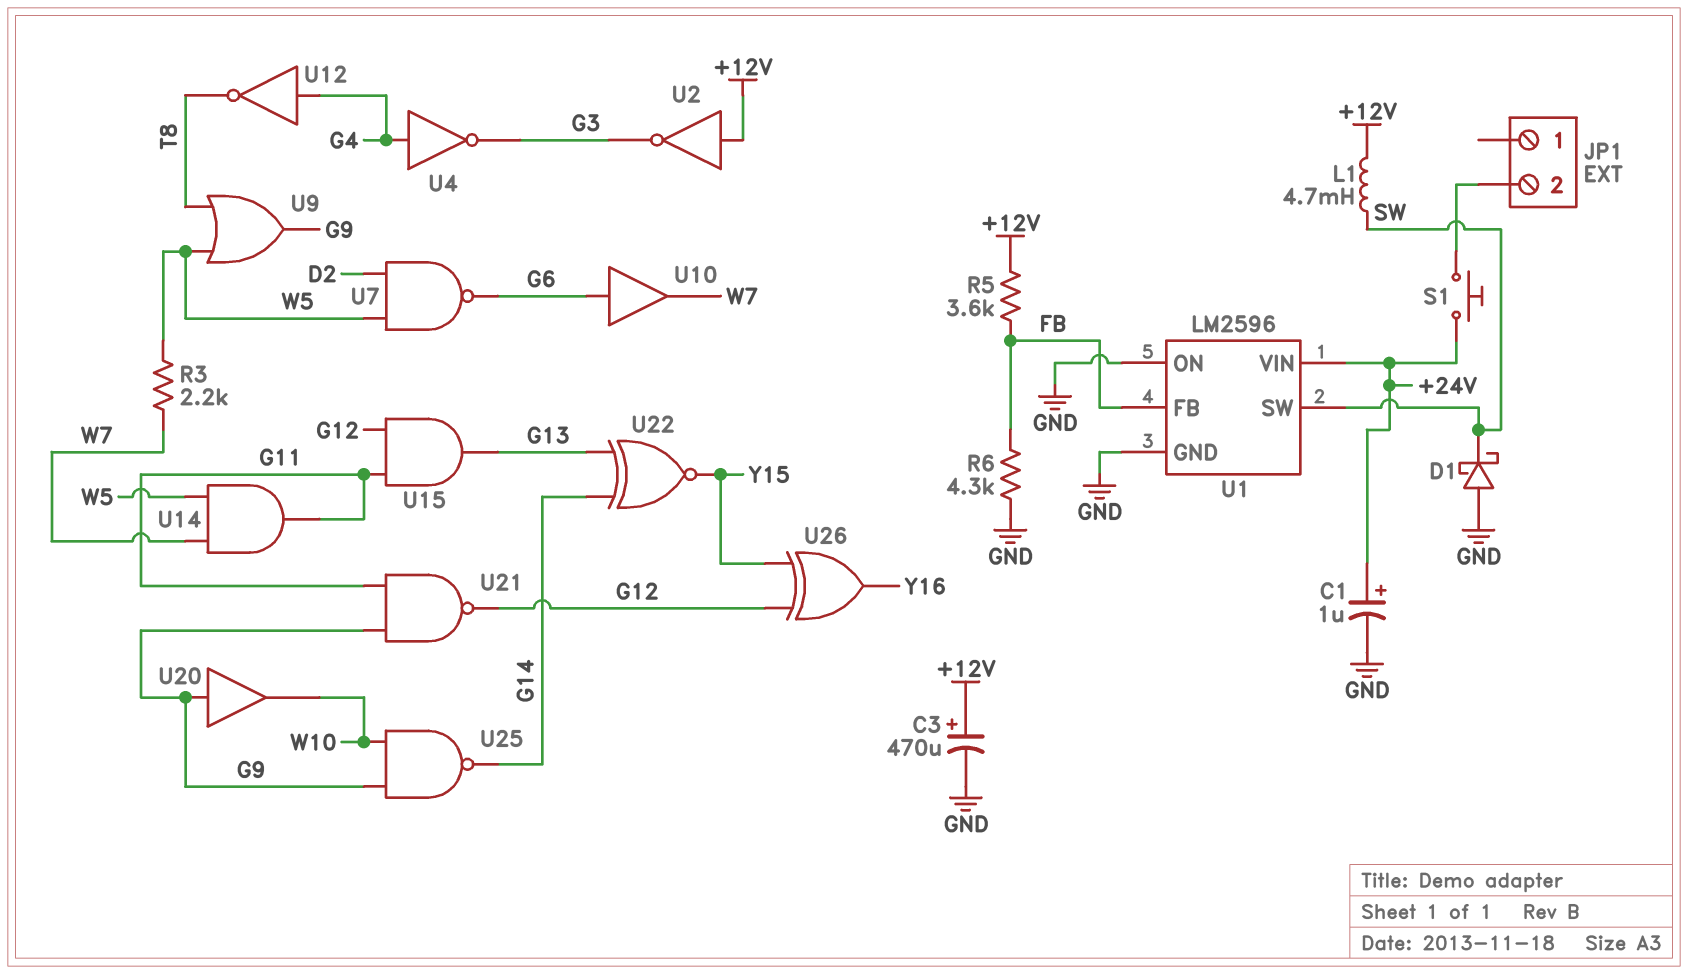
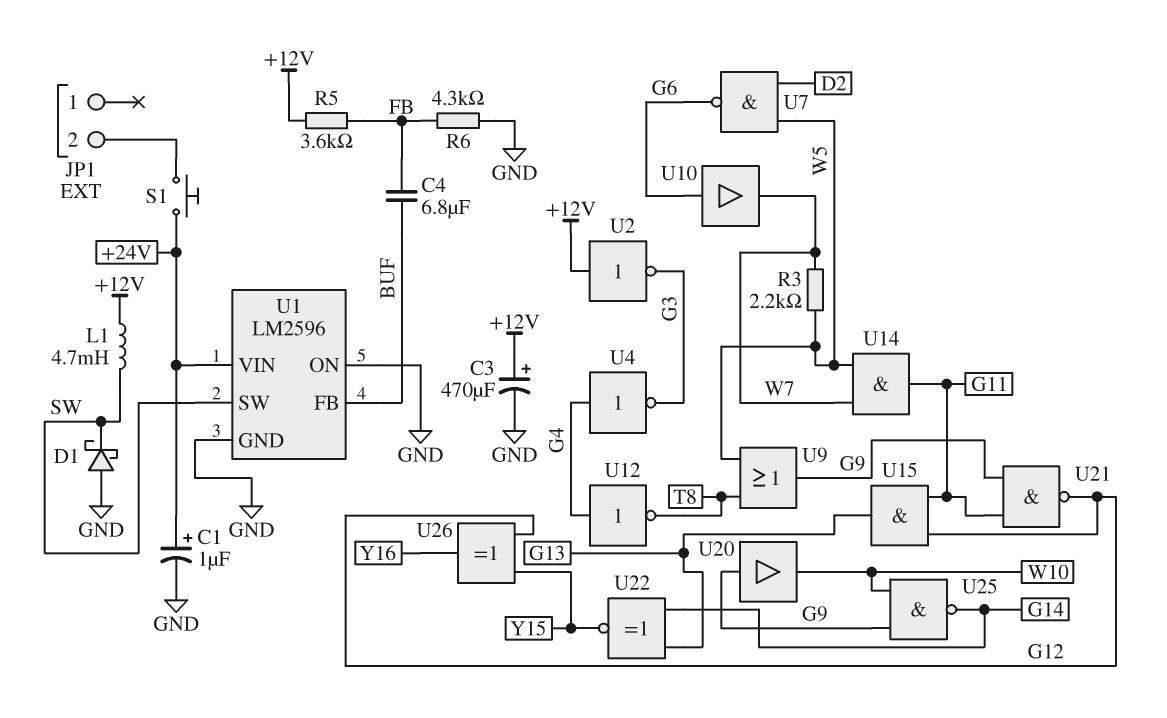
C4: none -> 6.8uF (BUF, FB)
U1 pin FB: FB -> BUF

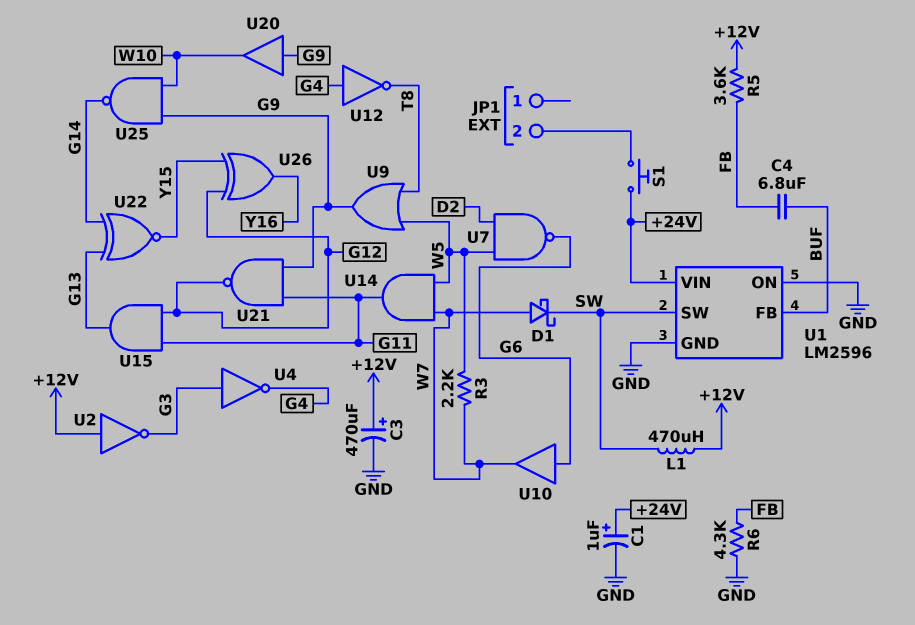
D1: schottky (A GND, K SW) -> schottky (A W7, K SW)
L1: 4.7mH (+12V, SW) -> 470uH (+12V, SW)
U4: NOT (in G4, out G3) -> NOT (in G3, out G4)

